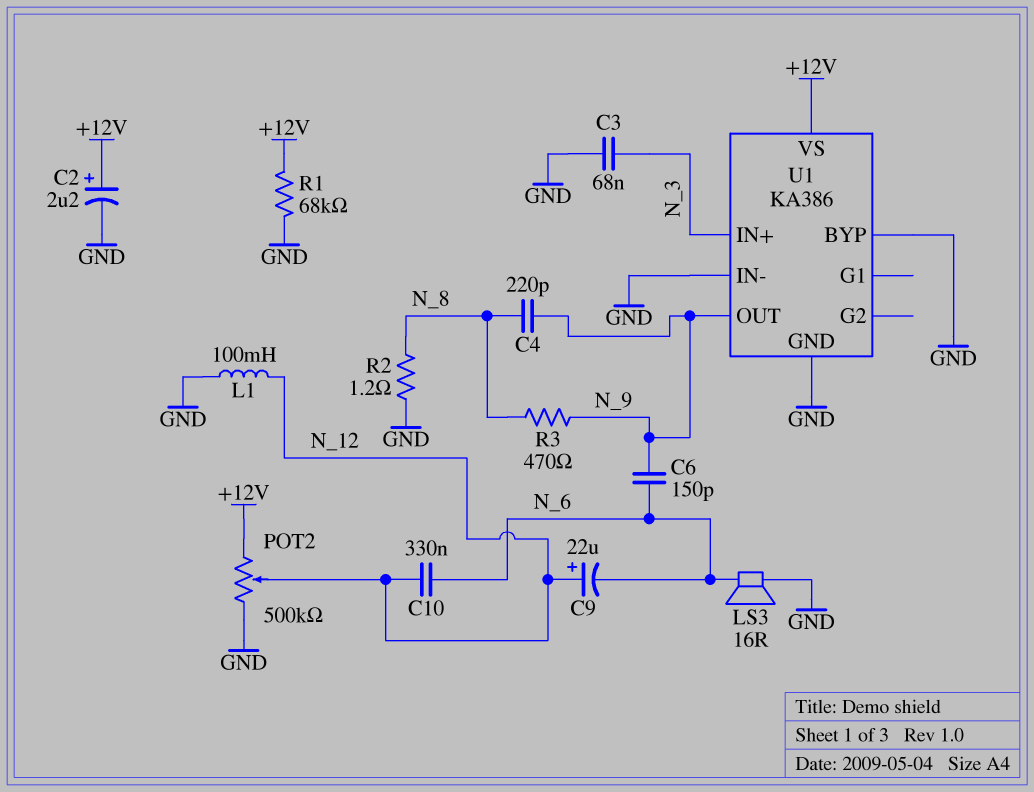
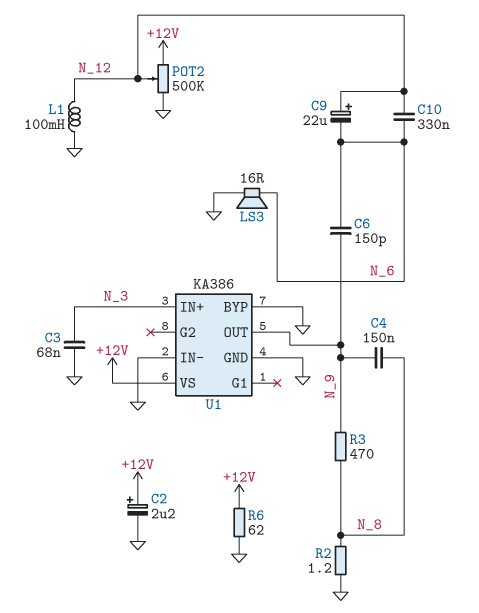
C4: 220pF (N_8, N_9) -> 150nF (N_8, N_9)
R1: 68k (+12V, GND) -> none
R6: none -> 62 (+12V, GND)

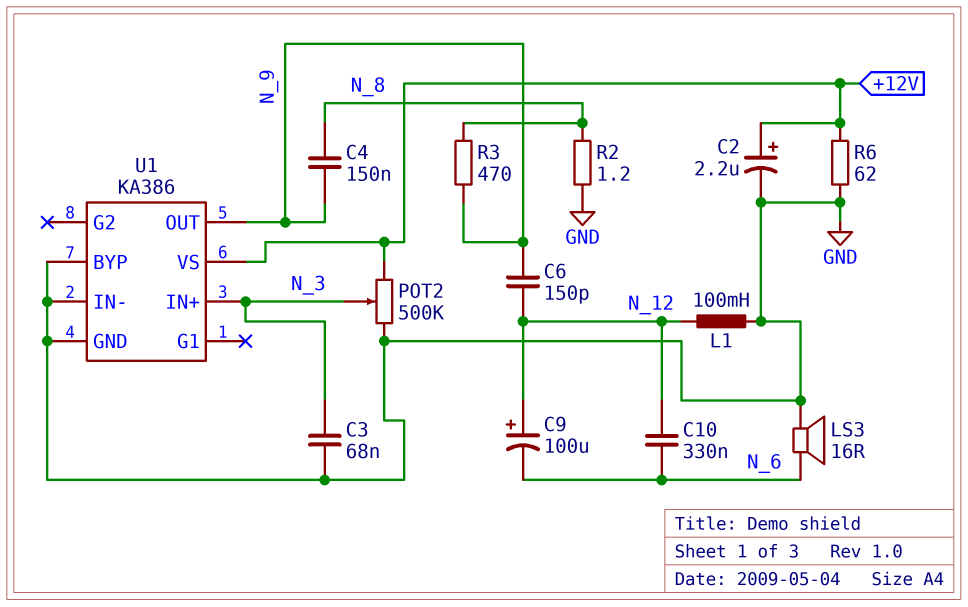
C6: 150pF (N_6, N_9) -> 150pF (N_9, N_12)
C9: 22uF (plus N_12, minus N_6) -> 100uF (plus N_12, minus N_6)
POT2: 500k (+12V, GND, wiper N_12) -> 500k (+12V, GND, wiper N_3)

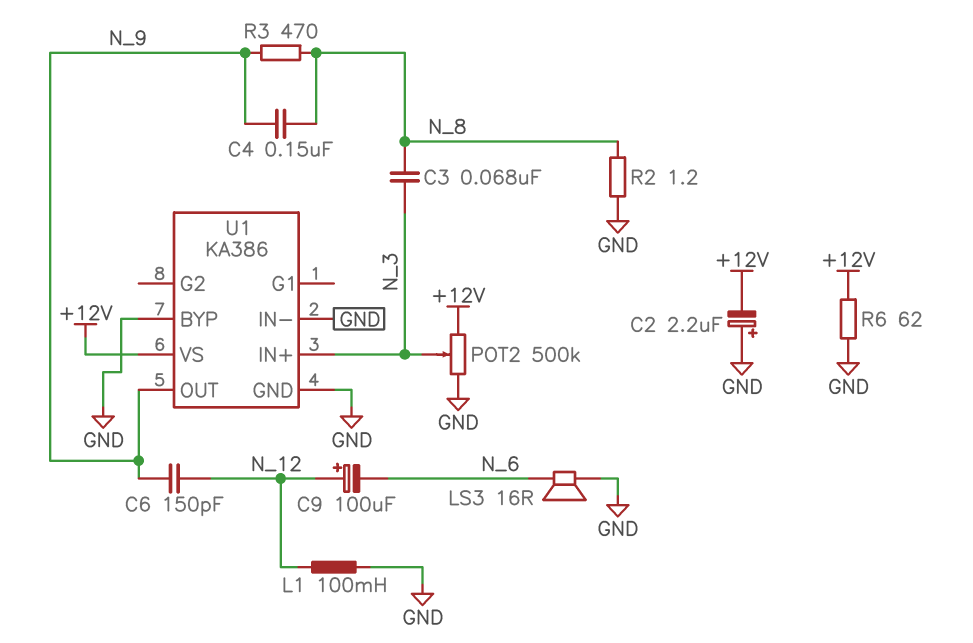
C2: 2.2uF (plus +12V, minus GND) -> 2.2uF (plus GND, minus +12V)
C3: 68nF (GND, N_3) -> 68nF (N_3, N_8)
C10: 330nF (N_6, N_12) -> none

